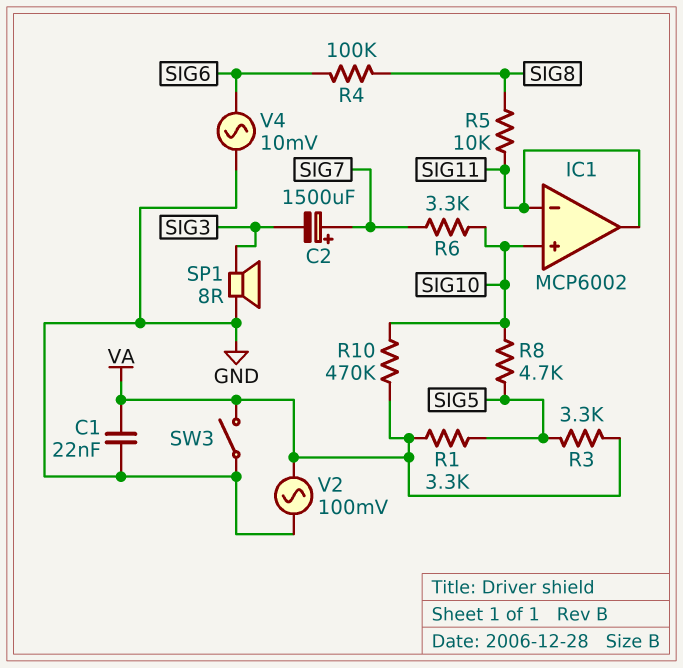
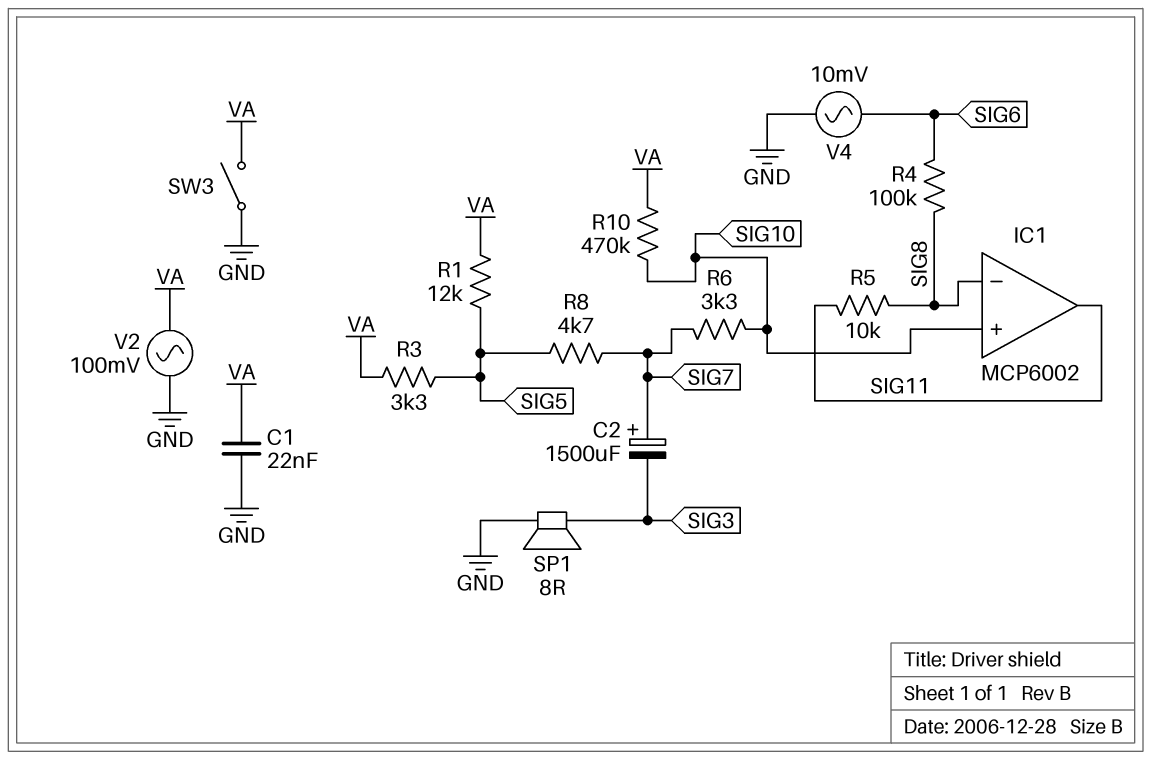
IC1 pin in-: SIG11 -> SIG8
R1: 3.3k (SIG5, VA) -> 12k (SIG5, VA)
R8: 4.7k (SIG5, SIG10) -> 4.7k (SIG5, SIG7)

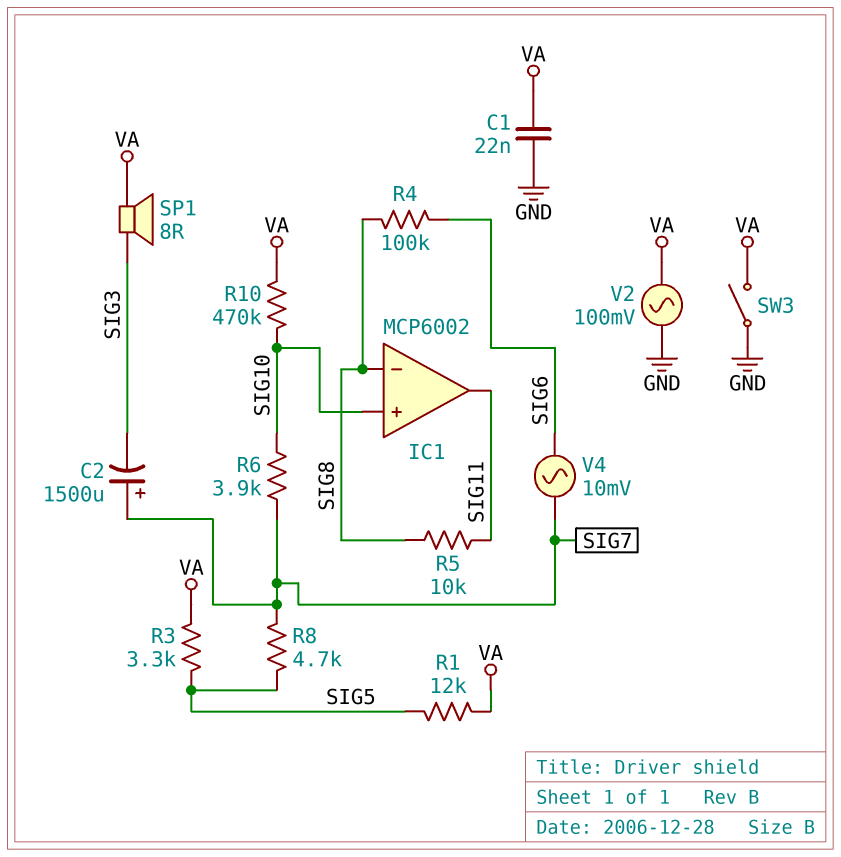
R6: 3.3k (SIG7, SIG10) -> 3.9k (SIG7, SIG10)
SP1: speaker 8R (GND, SIG3) -> speaker 8R (SIG3, VA)
V4: AC 10mV (GND, SIG6) -> AC 10mV (SIG6, SIG7)

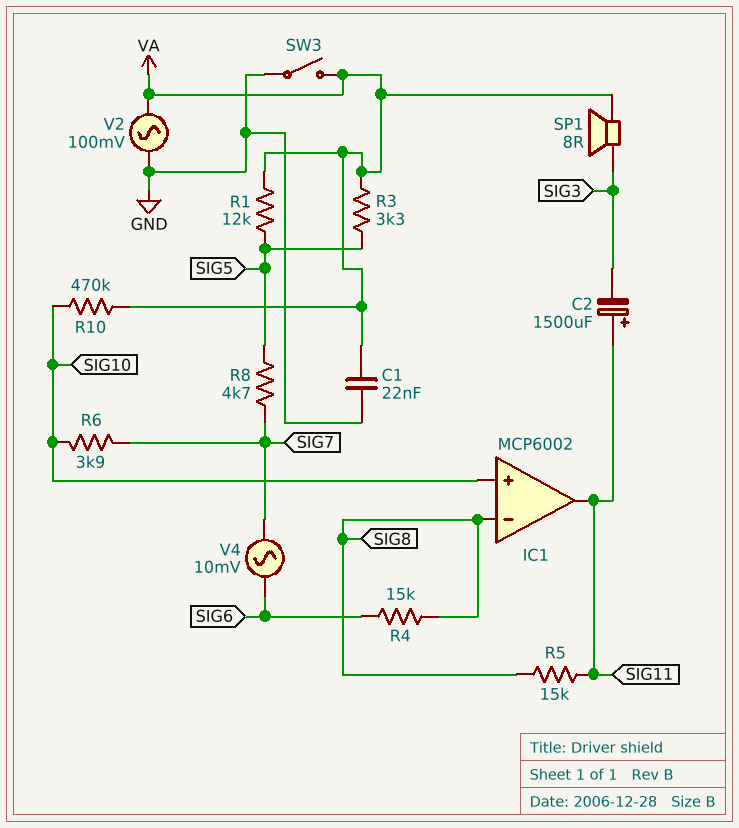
C2: 1500uF (plus SIG7, minus SIG3) -> 1500uF (plus SIG11, minus SIG3)
R4: 100k (SIG6, SIG8) -> 15k (SIG6, SIG8)
R5: 10k (SIG8, SIG11) -> 15k (SIG8, SIG11)

